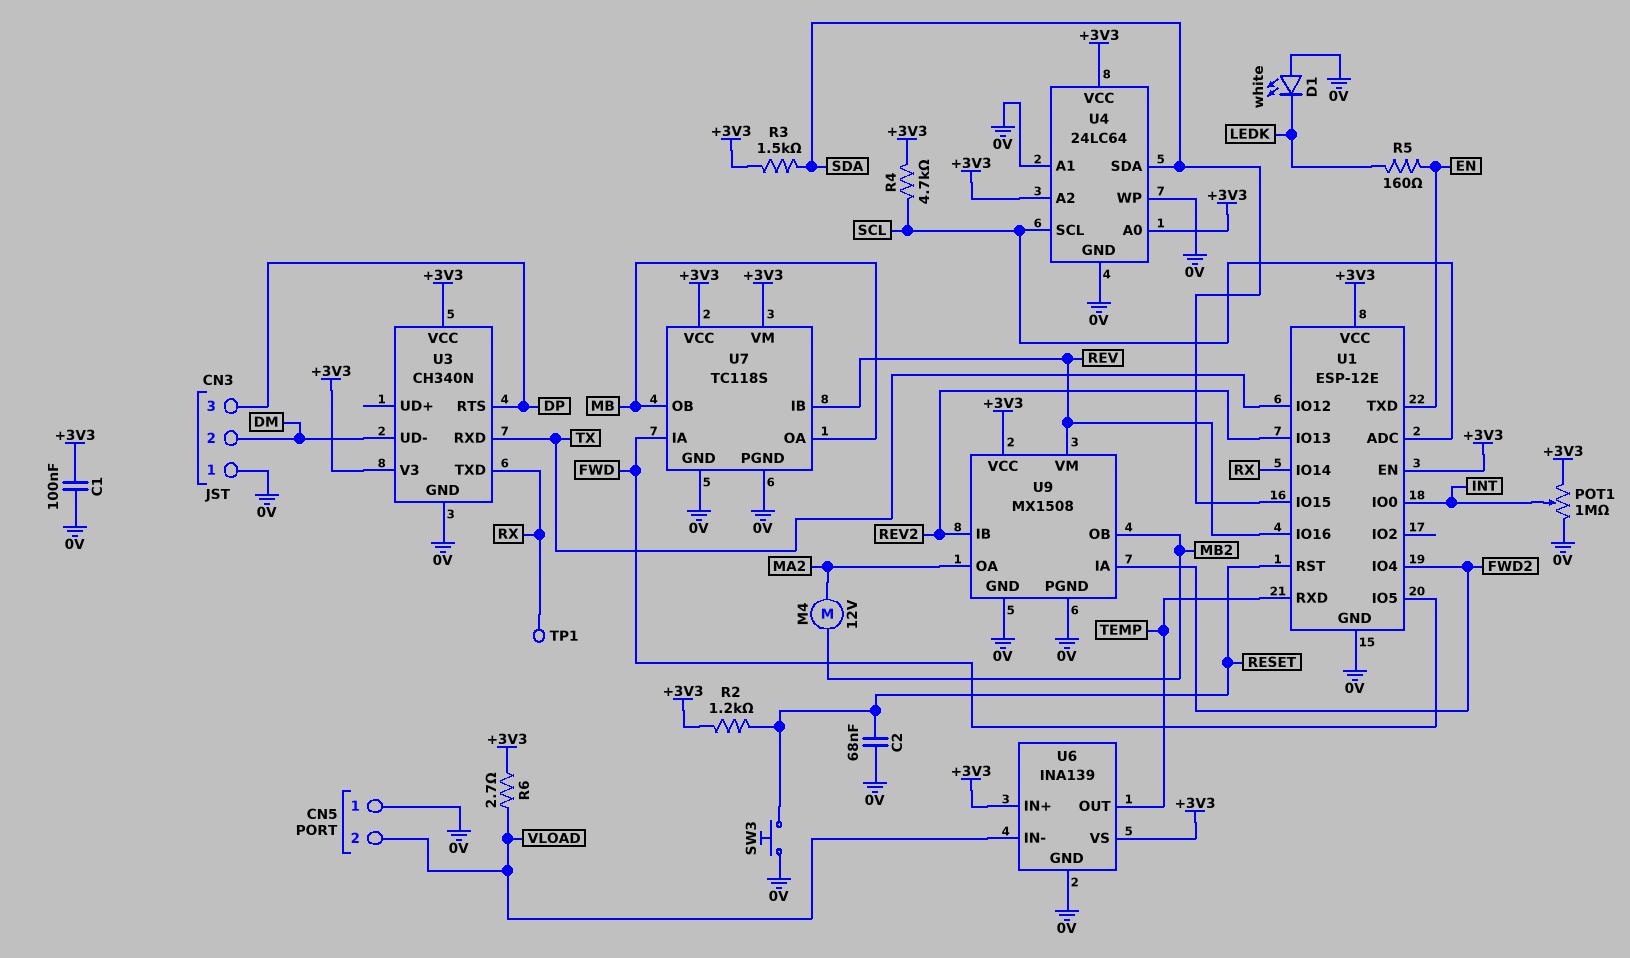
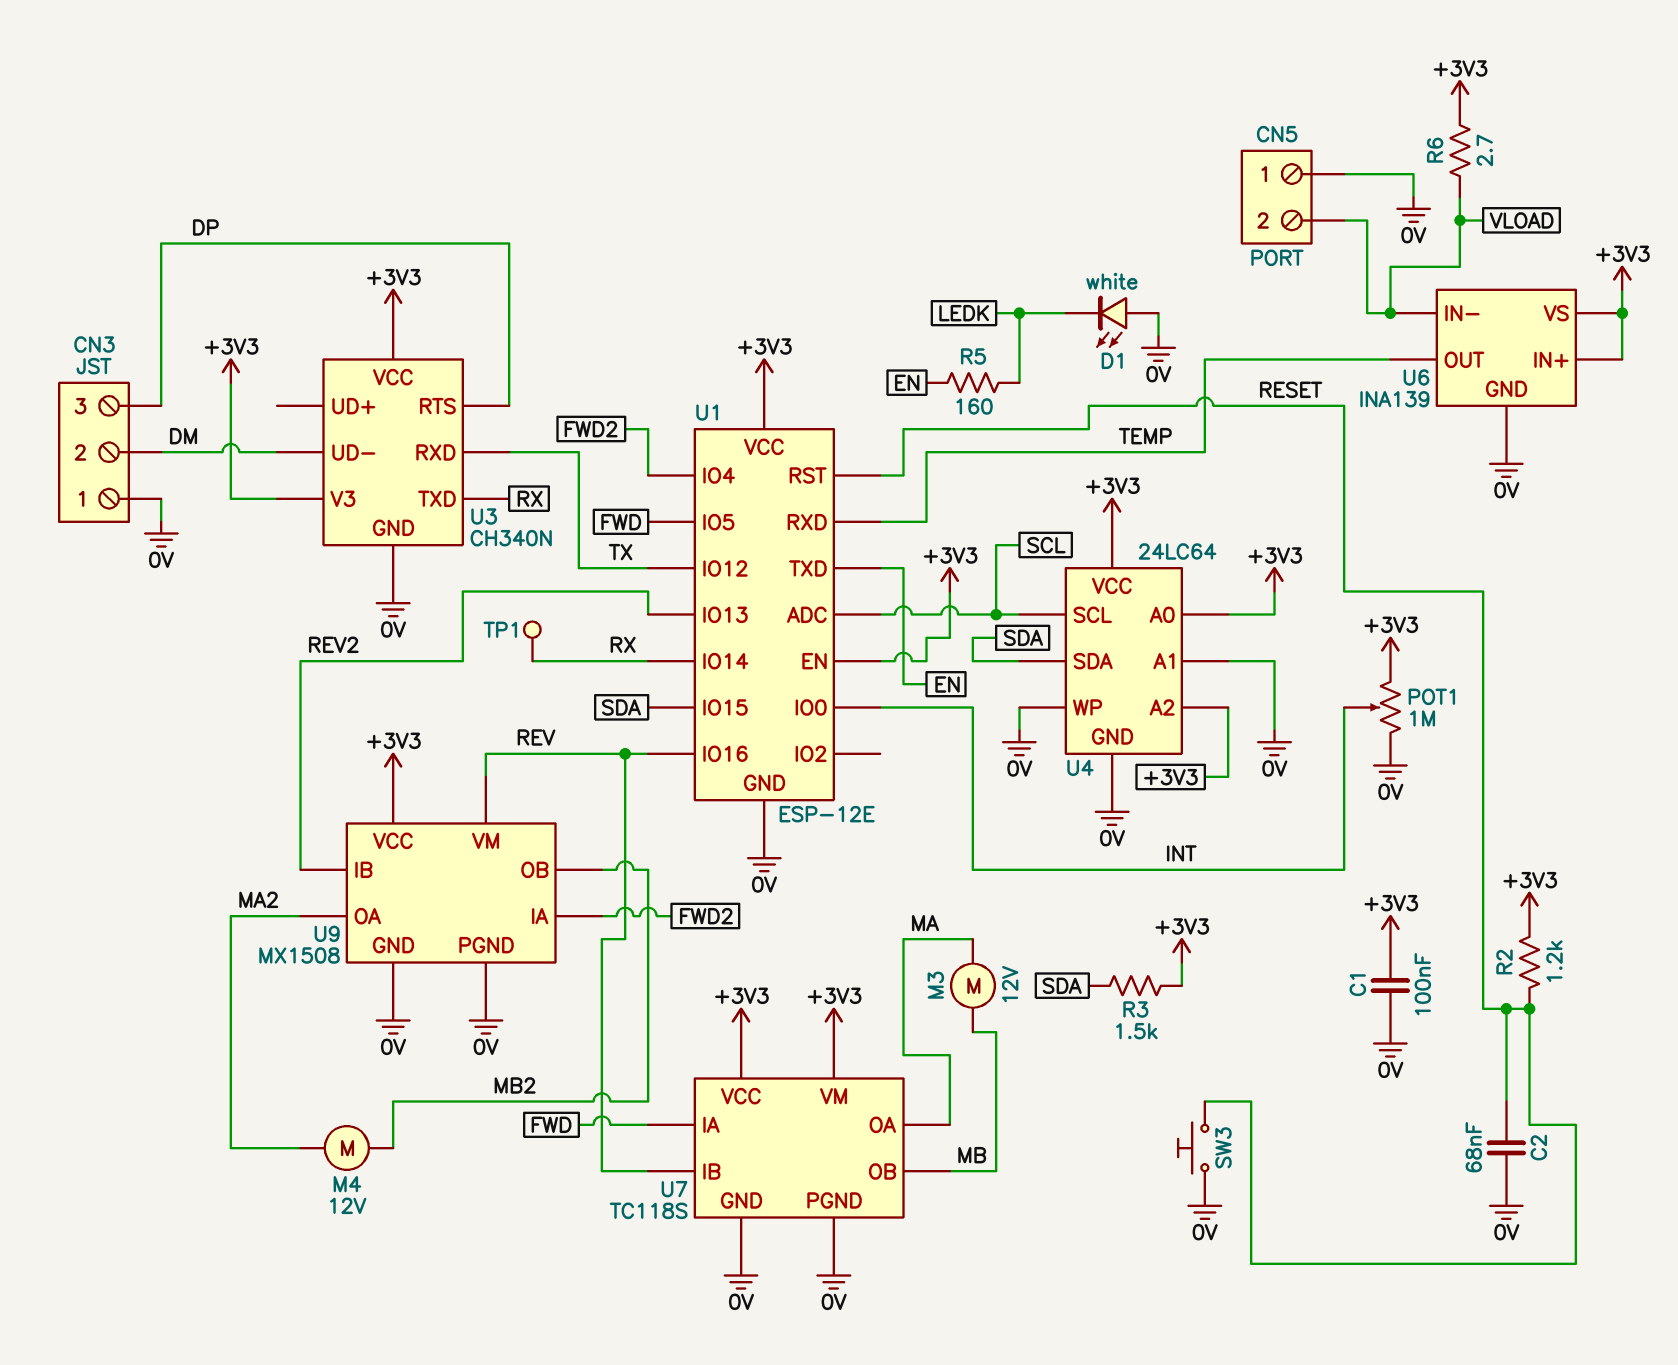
M3: none -> motor 12V (MA, MB)
R4: 4.7k (+3V3, SCL) -> none
U7 pin OA: MB -> MA

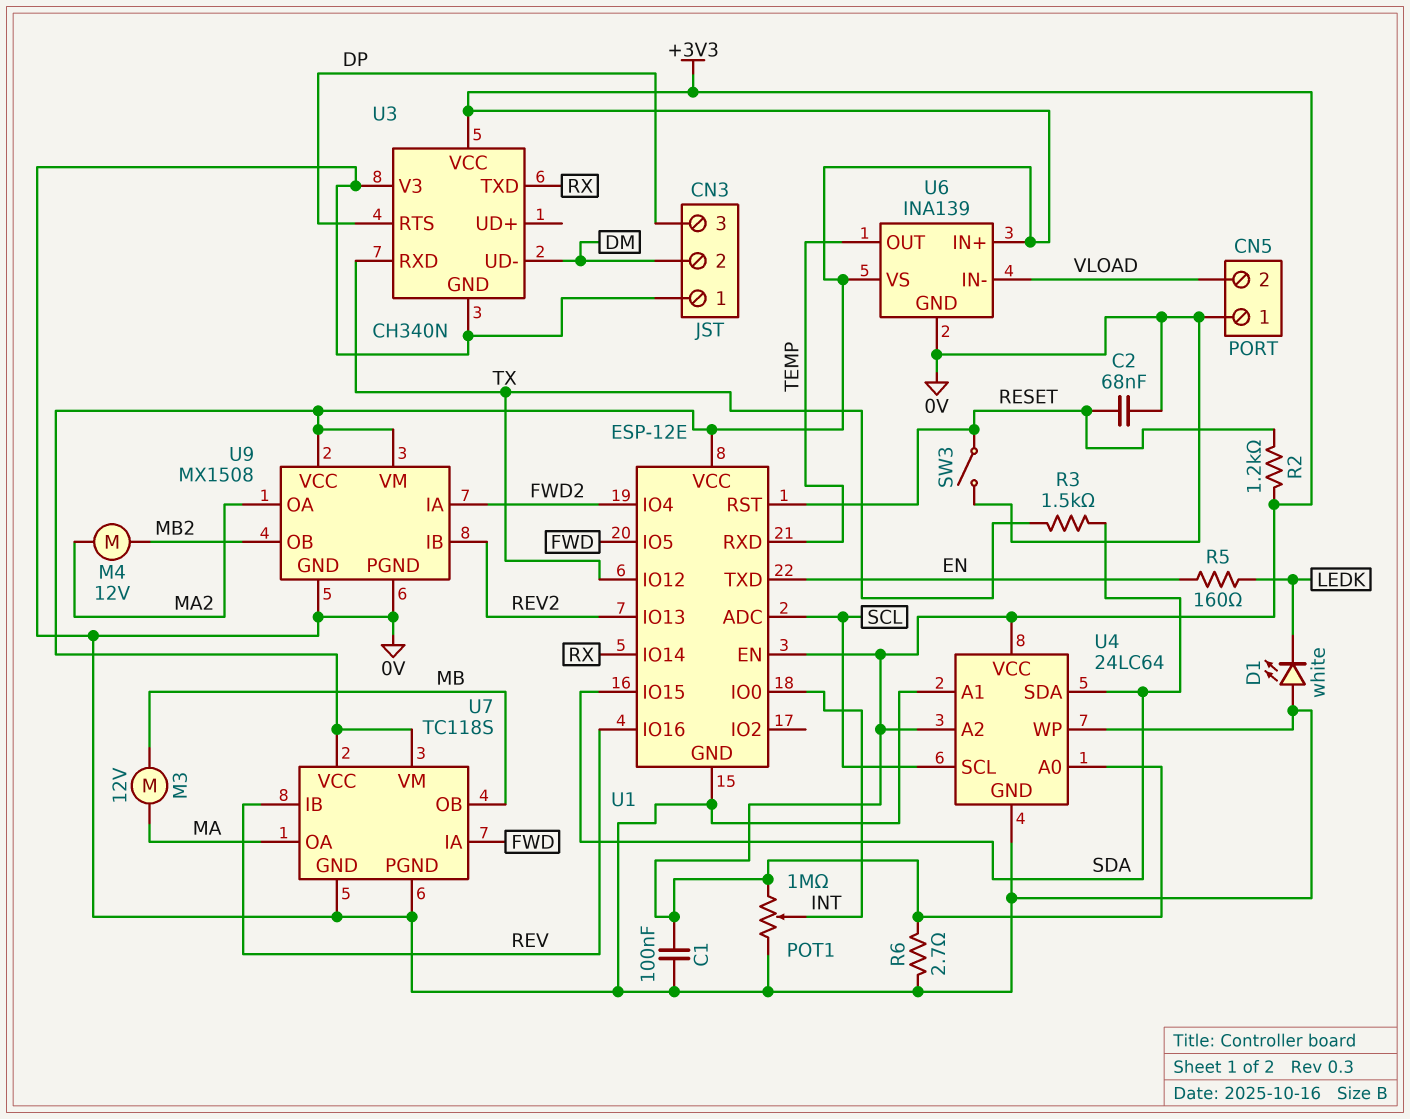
R3: 1.5k (+3V3, SDA) -> 1.5k (SDA, TX)
R6: 2.7 (+3V3, VLOAD) -> 2.7 (+3V3, 0V)
SW3: button (0V, RESET) -> switch (0V, RESET)
TP1: test point (RX) -> none
U3 pin V3: +3V3 -> 0V
U9 pin VM: REV -> +3V3

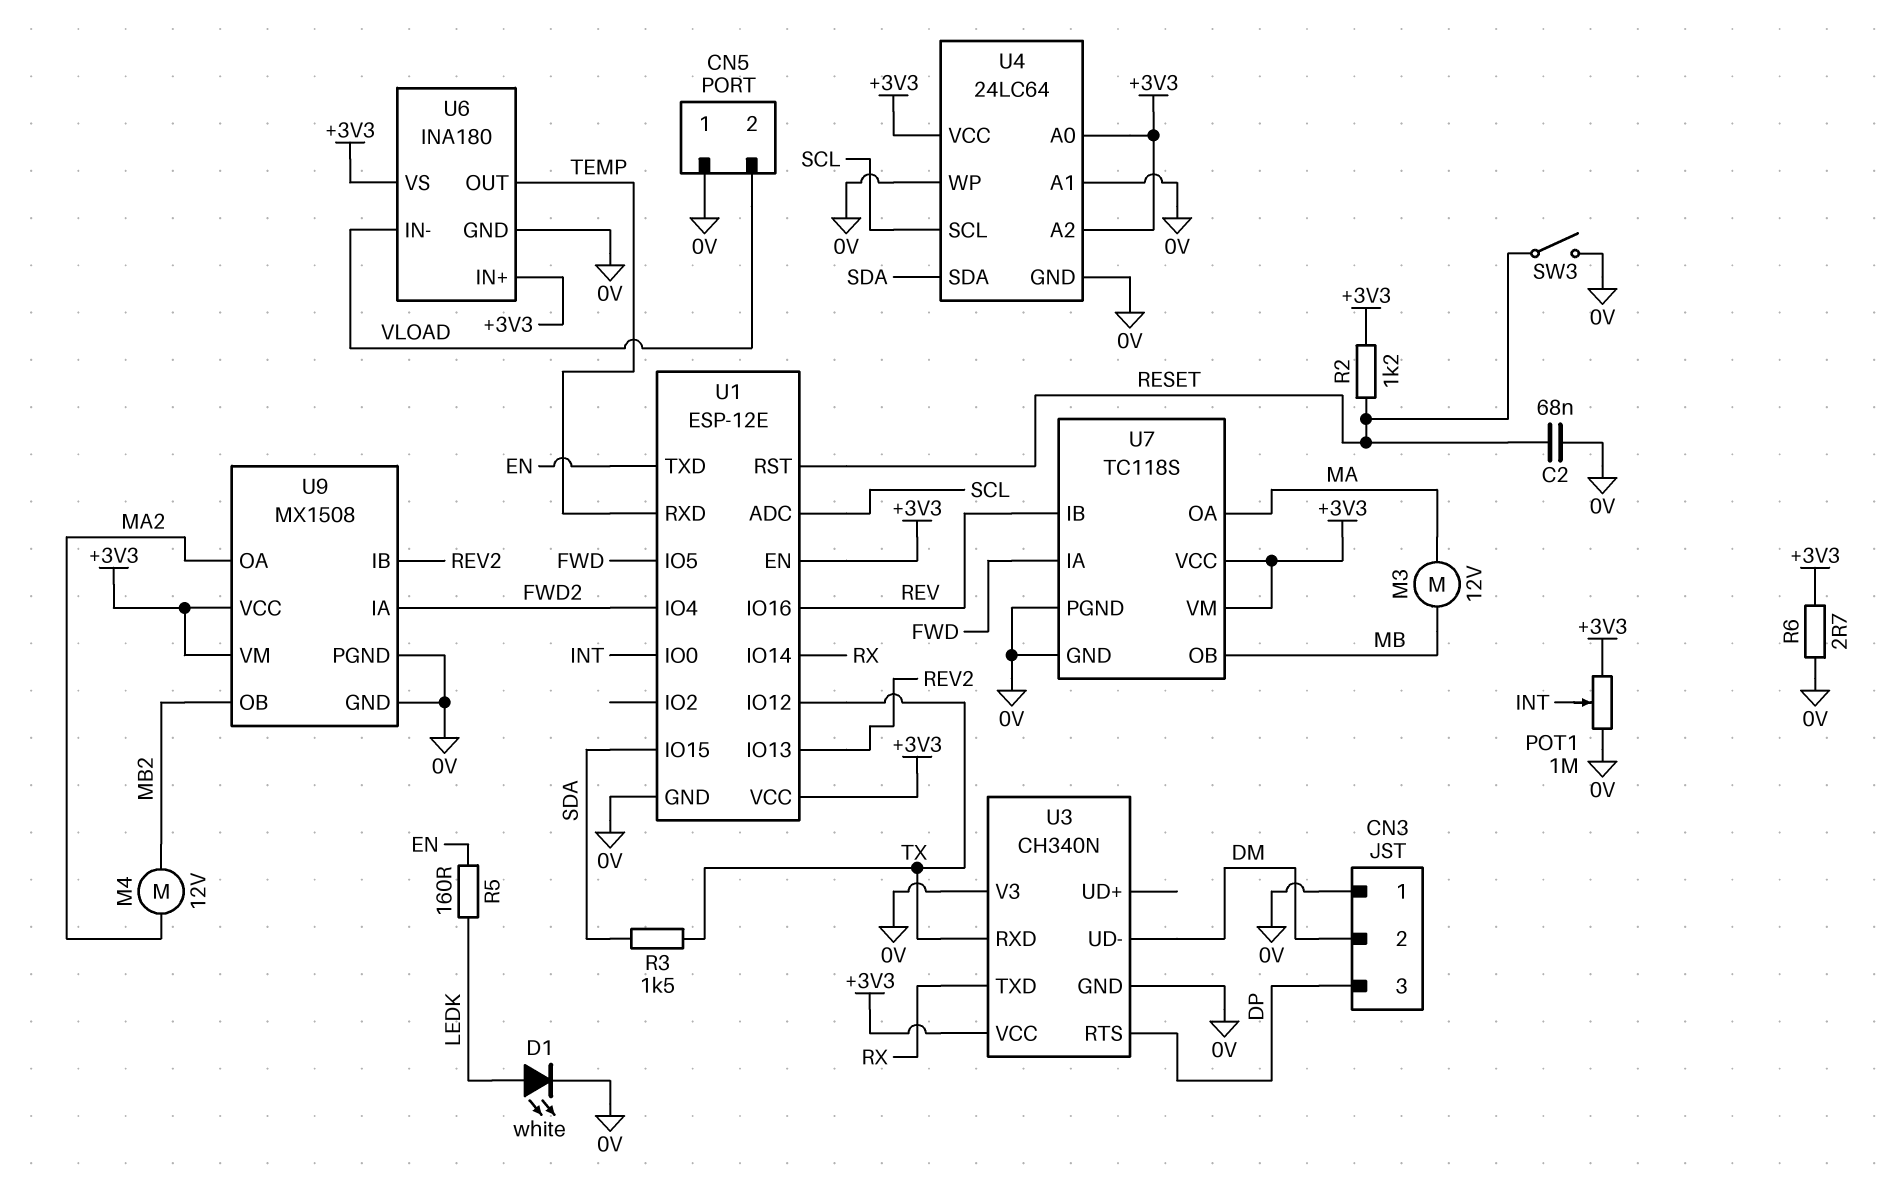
C1: 100nF (+3V3, 0V) -> none
D1: LED white (A 0V, K LEDK) -> LED white (A LEDK, K 0V)
U6: INA139 -> INA180

